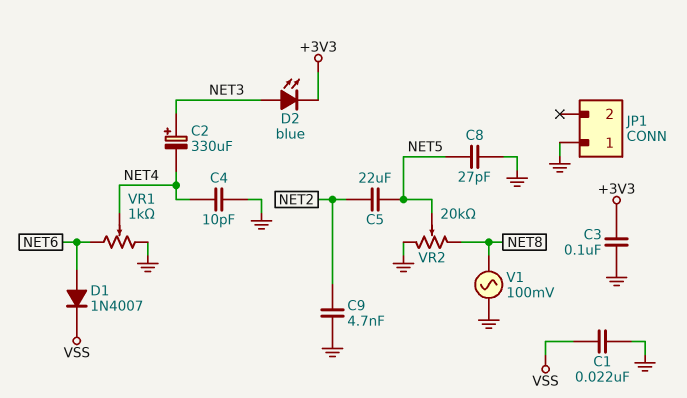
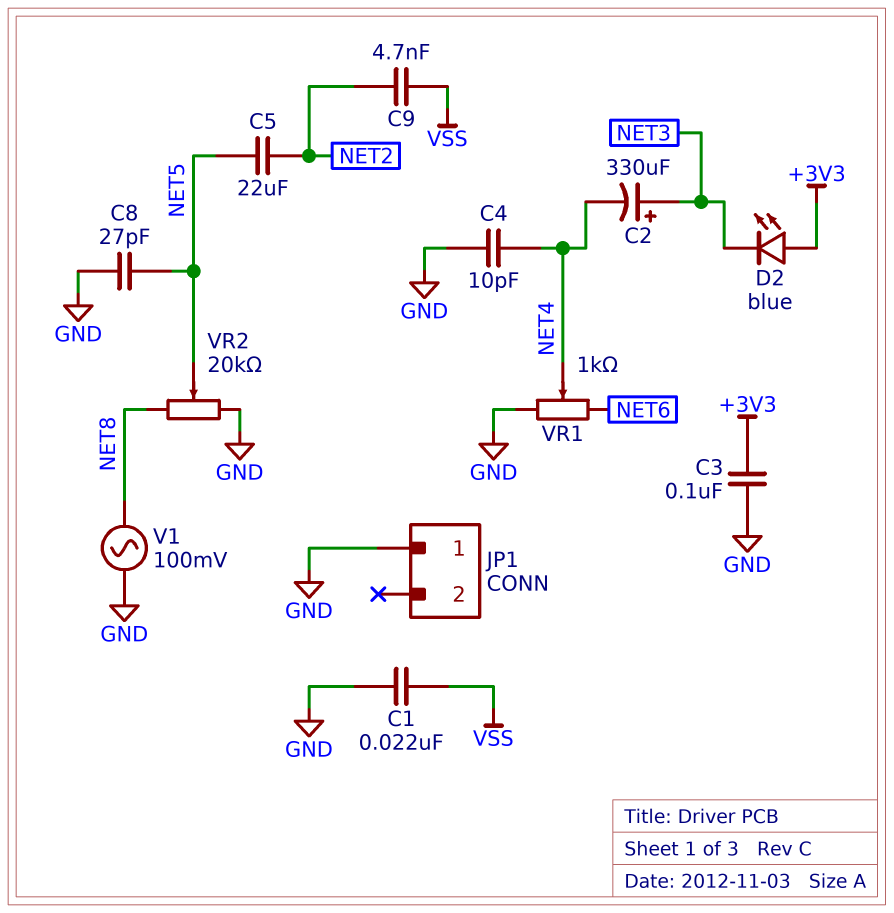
C9: 4.7nF (GND, NET2) -> 4.7nF (NET2, VSS)
D1: diode 1N4007 (A NET6, K VSS) -> none
D2: LED blue (A NET3, K +3V3) -> LED blue (A +3V3, K NET3)

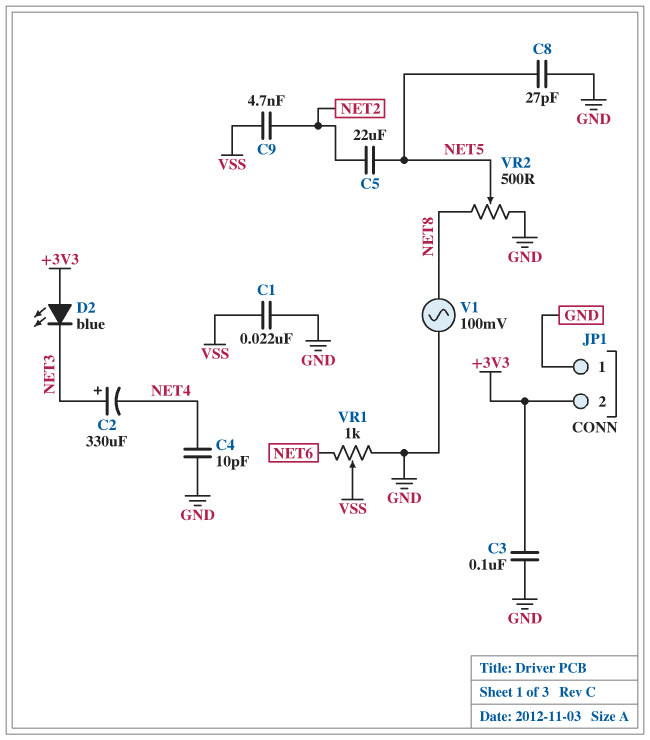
JP1 pin 2: none -> +3V3
VR1: 1k (GND, NET6, wiper NET4) -> 1k (GND, NET6, wiper VSS)
VR2: 20k (GND, NET8, wiper NET5) -> 500 (GND, NET8, wiper NET5)

